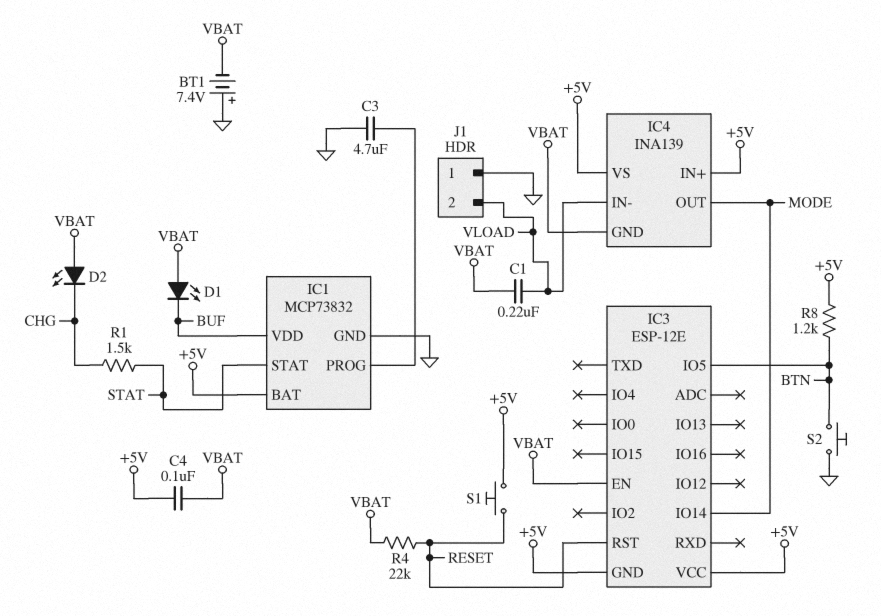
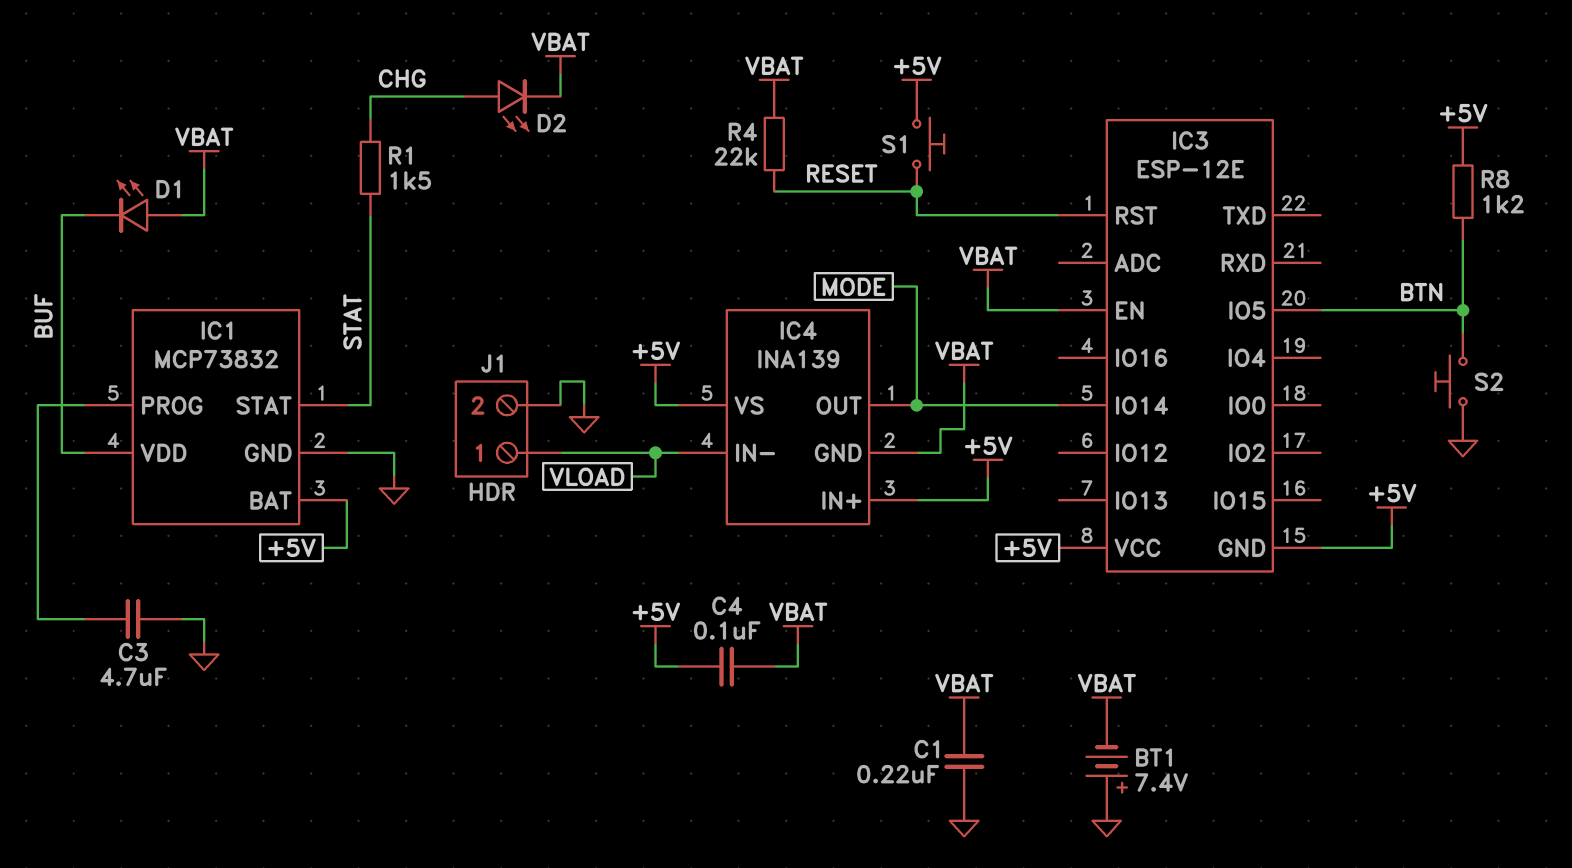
C1: 220nF (VBAT, VLOAD) -> 220nF (GND, VBAT)
D2: LED (A VBAT, K CHG) -> LED (A CHG, K VBAT)
J1 pin 1: GND -> VLOAD
J1 pin 2: VLOAD -> GND

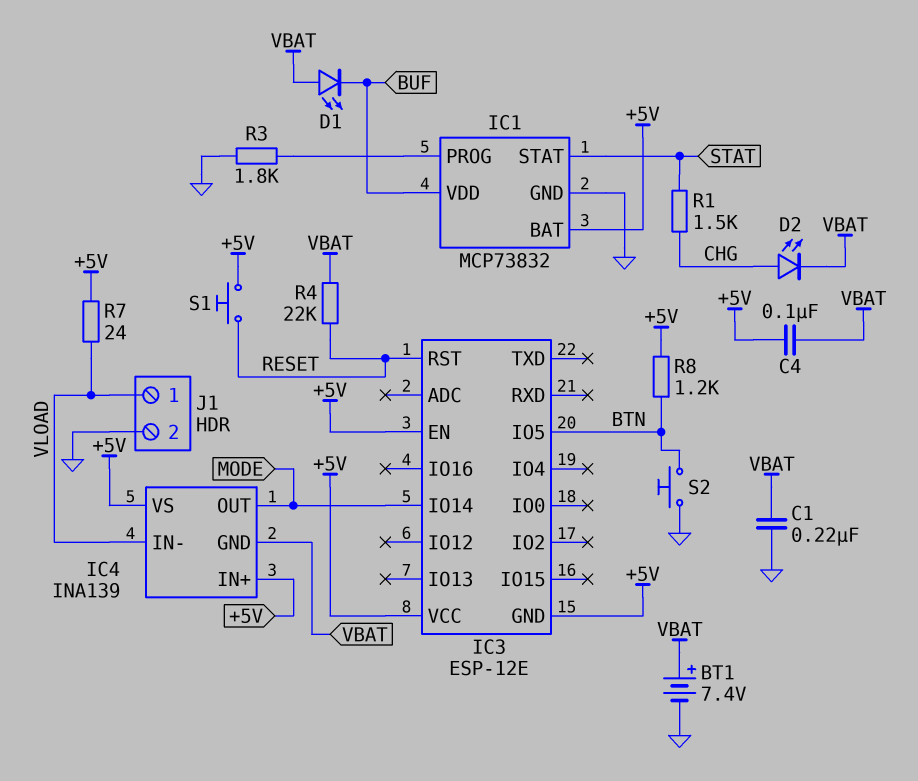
BT1: 7.4V (plus GND, minus VBAT) -> 7.4V (plus VBAT, minus GND)
C3: 4.7uF (GND, IC1/PROG) -> none
IC3 pin EN: VBAT -> +5V
R3: none -> 1.8k (GND, IC1/PROG)
R7: none -> 24 (+5V, VLOAD)

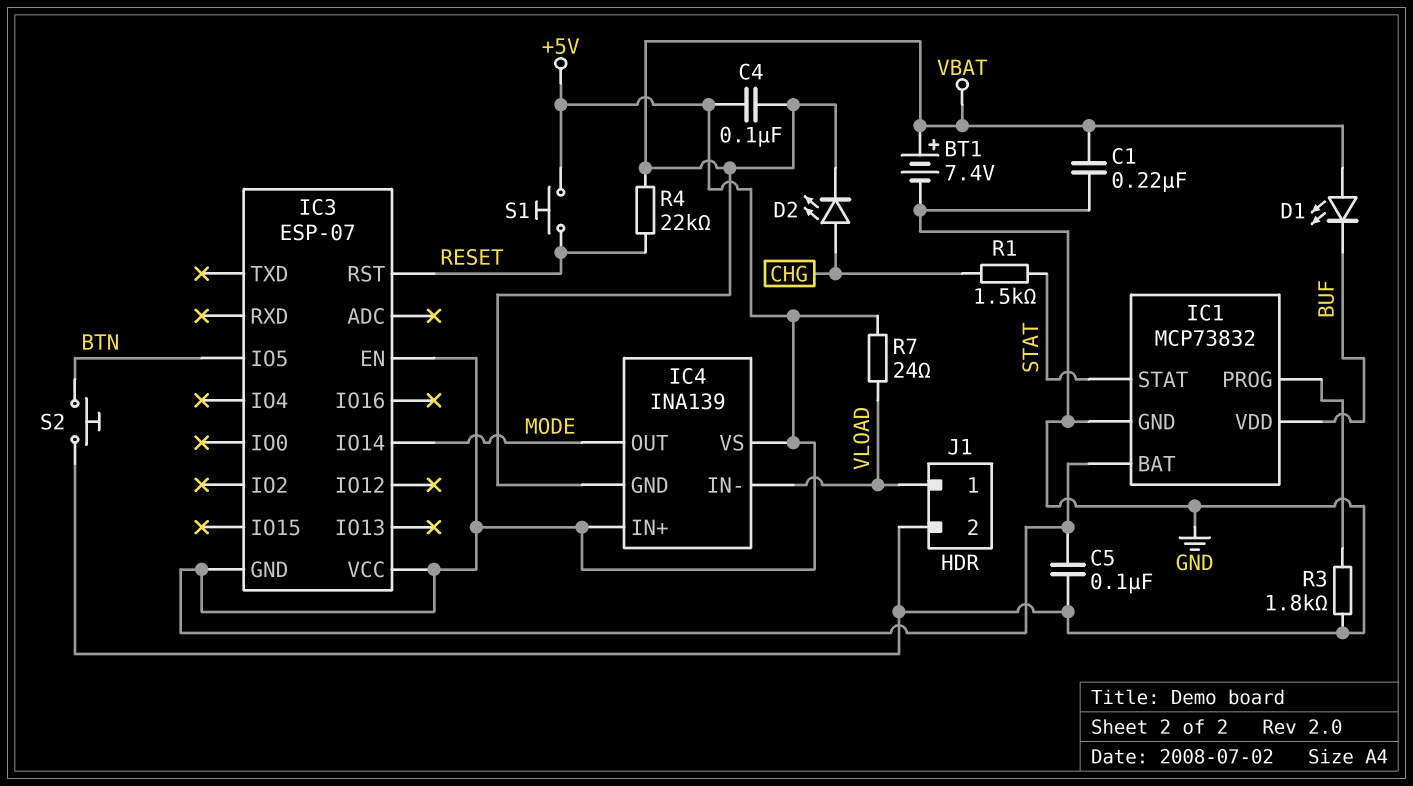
C5: none -> 100nF (+5V, GND)
IC3: ESP-12E -> ESP-07
R8: 1.2k (+5V, BTN) -> none

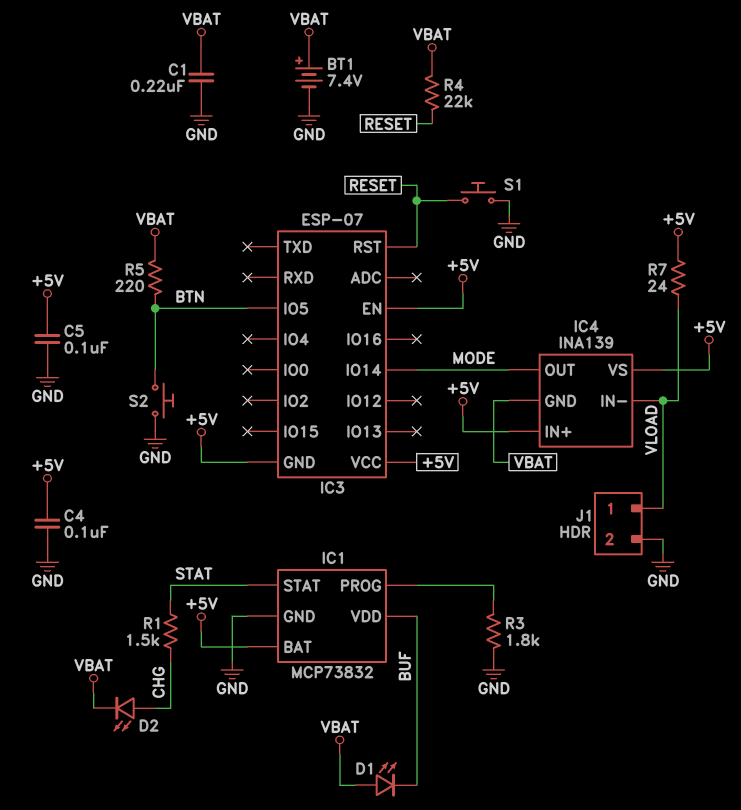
C4: 100nF (+5V, VBAT) -> 100nF (+5V, GND)
R5: none -> 220 (BTN, VBAT)
S1: button (+5V, RESET) -> button (GND, RESET)

